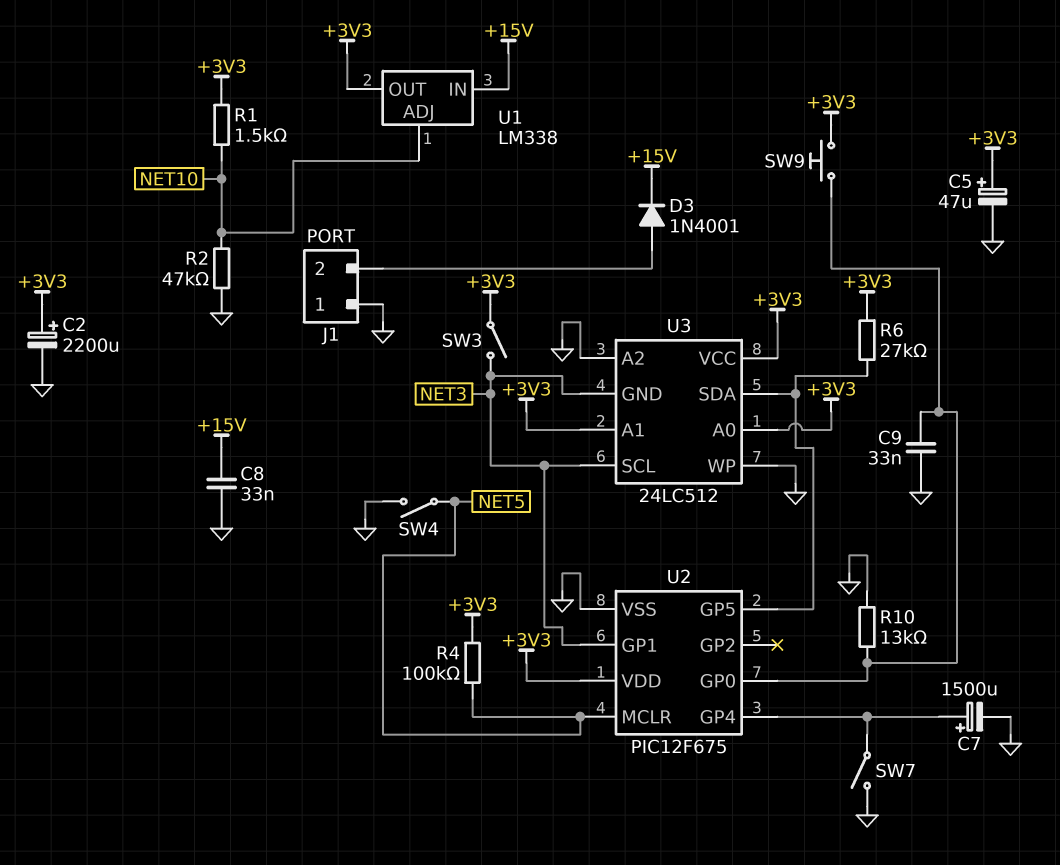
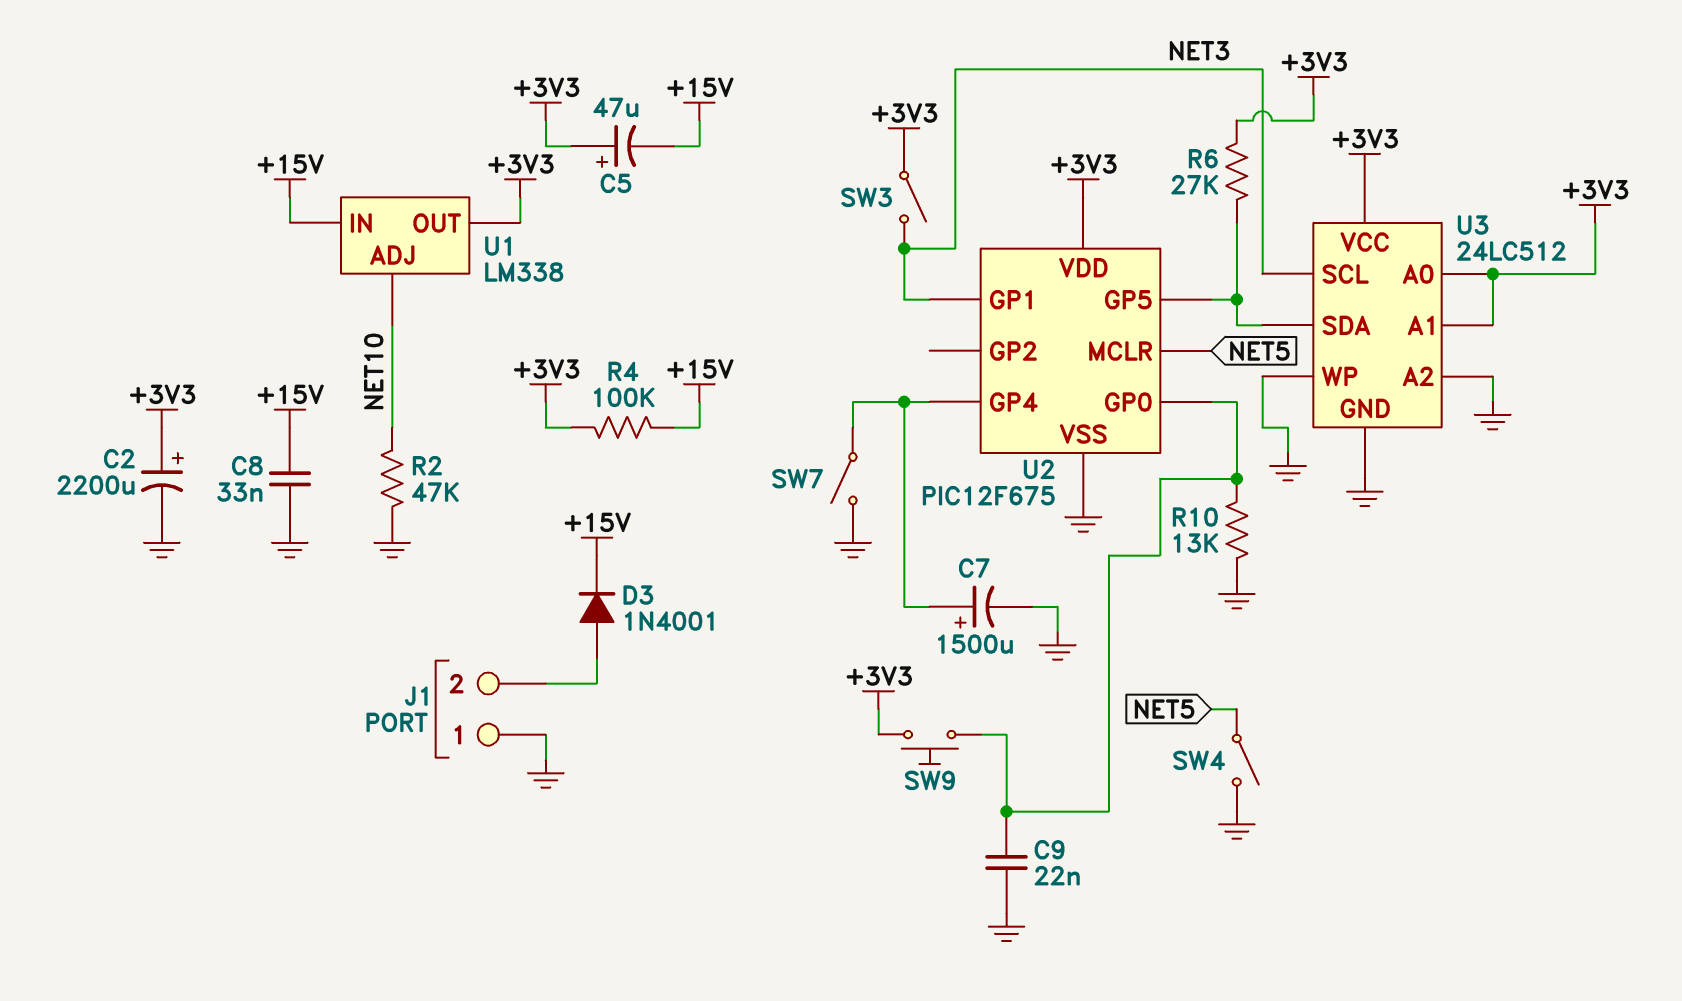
C5: 47uF (plus +3V3, minus GND) -> 47uF (plus +3V3, minus +15V)
C9: 33nF (GND, U2/GP0) -> 22nF (GND, U2/GP0)
R1: 1.5k (+3V3, NET10) -> none
R4: 100k (+3V3, NET5) -> 100k (+3V3, +15V)
U3 pin GND: NET3 -> GND

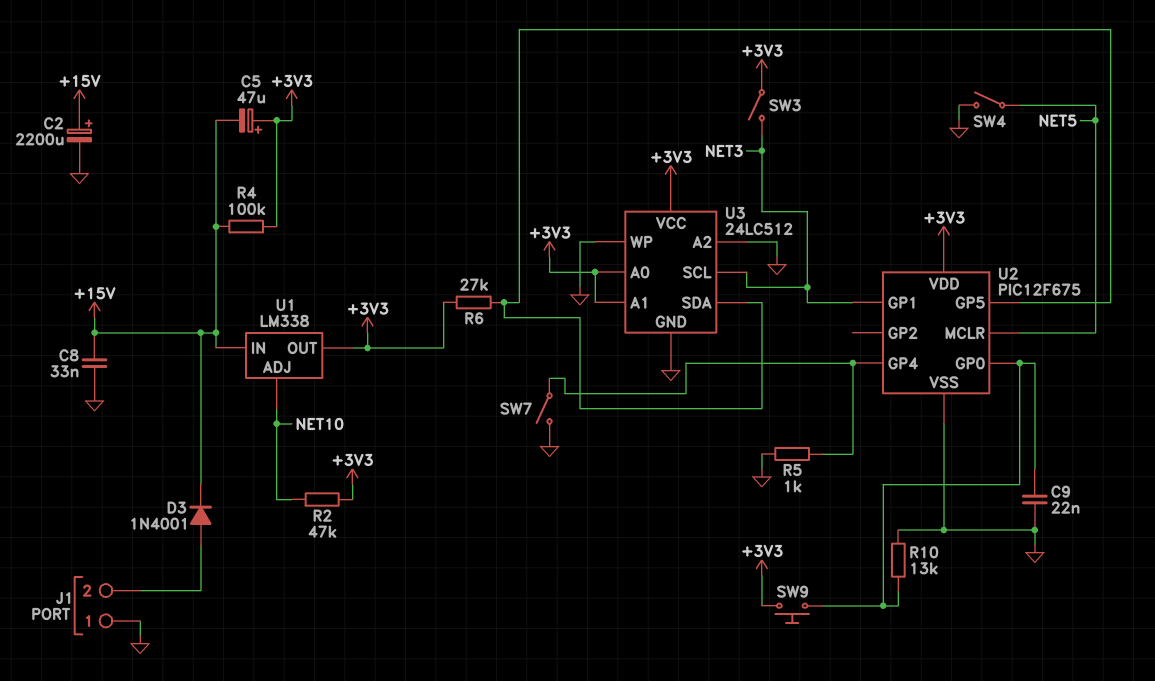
C2: 2200uF (plus +3V3, minus GND) -> 2200uF (plus +15V, minus GND)
C7: 1500uF (plus U2/GP4, minus GND) -> none
R2: 47k (GND, NET10) -> 47k (+3V3, NET10)
R5: none -> 1k (GND, U2/GP4)

